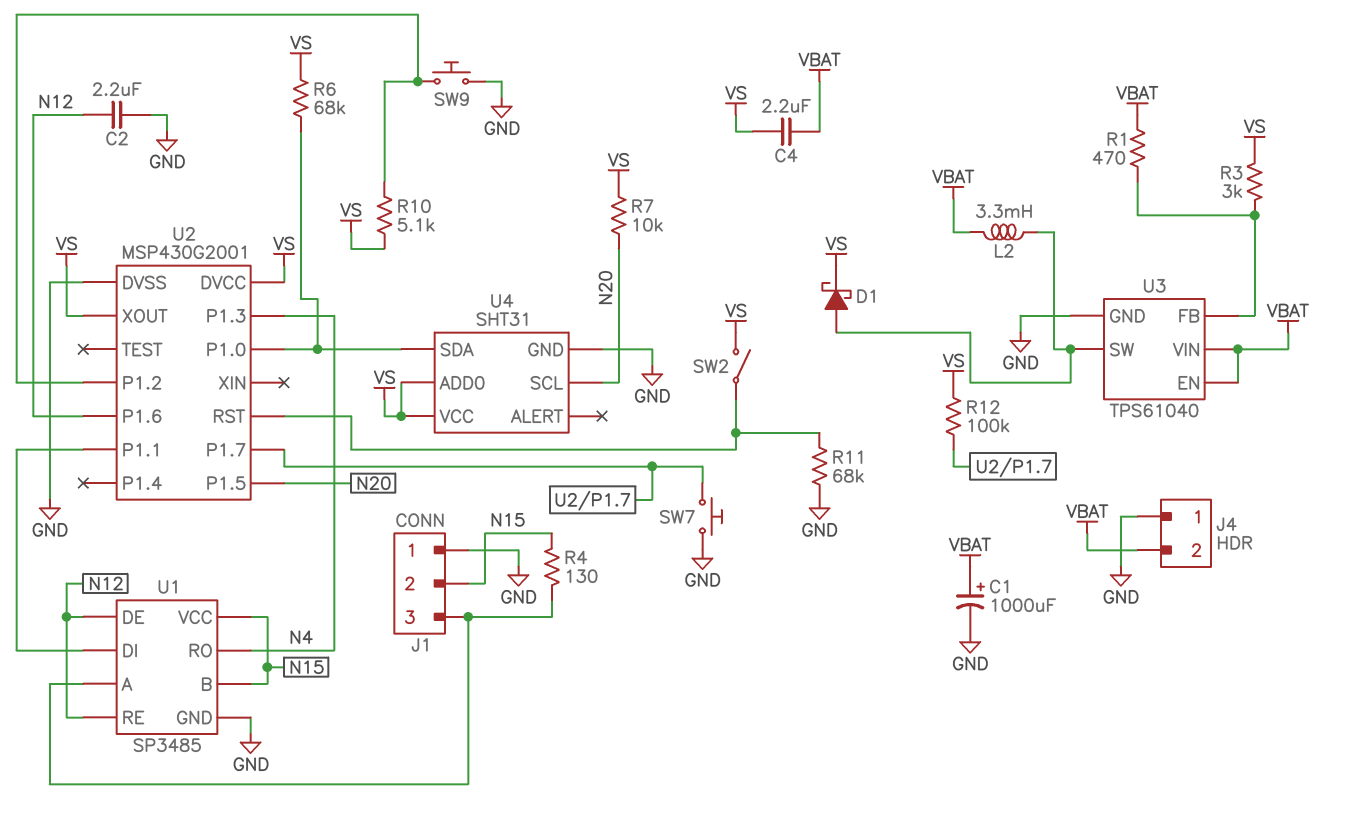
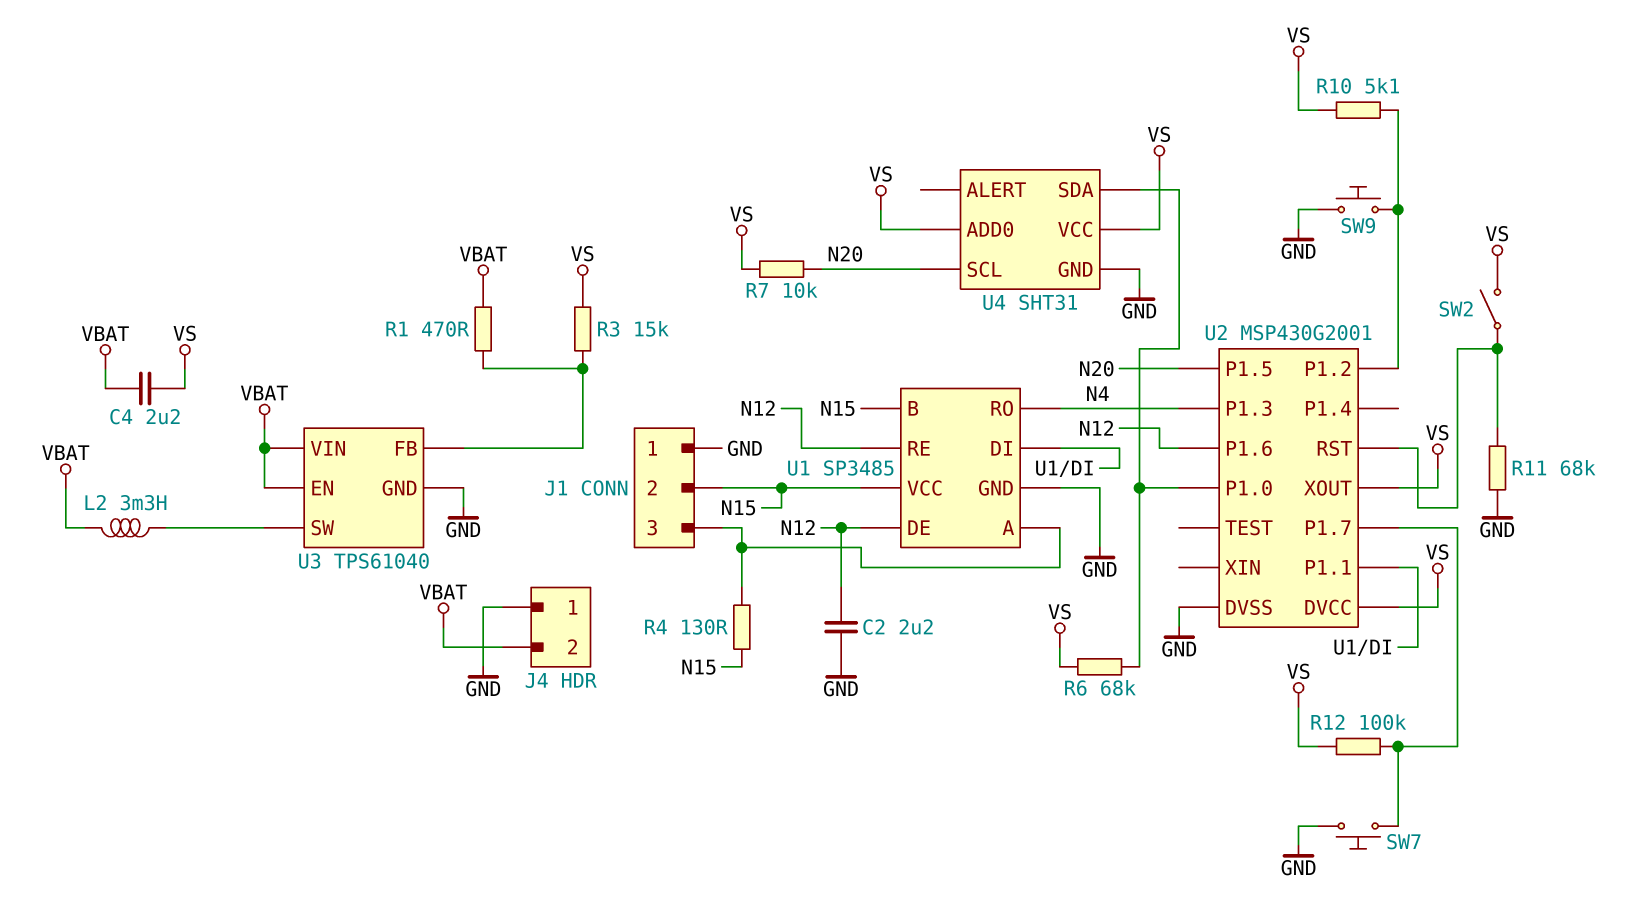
C1: 1000uF (plus VBAT, minus GND) -> none
D1: schottky (A U3/SW, K VS) -> none
R3: 3k (U3/FB, VS) -> 15k (U3/FB, VS)

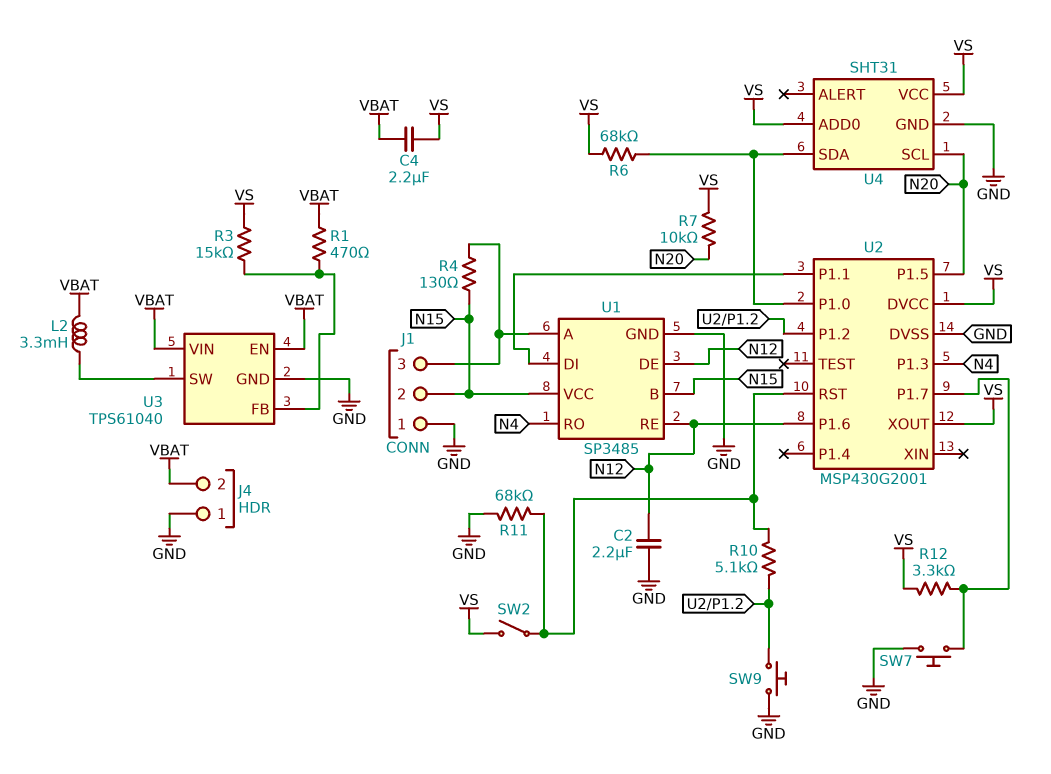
R10: 5.1k (U2/P1.2, VS) -> 5.1k (U2/P1.2, U2/RST)
R12: 100k (U2/P1.7, VS) -> 3.3k (U2/P1.7, VS)

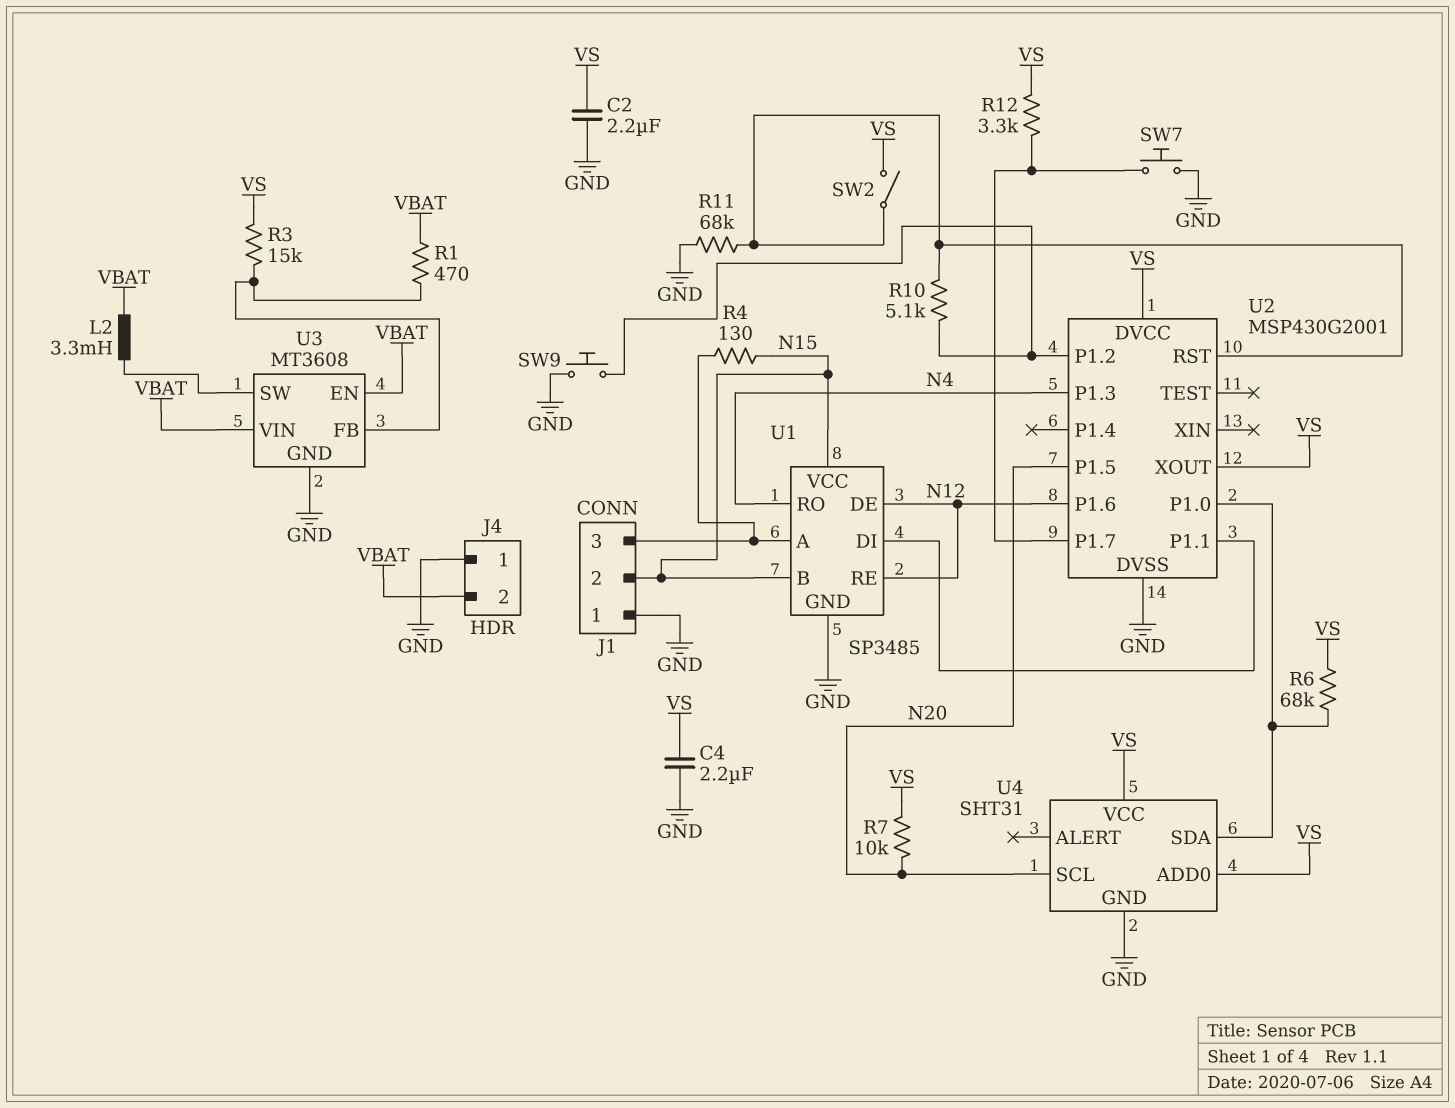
C2: 2.2uF (GND, N12) -> 2.2uF (GND, VS)
C4: 2.2uF (VBAT, VS) -> 2.2uF (GND, VS)
U3: TPS61040 -> MT3608

